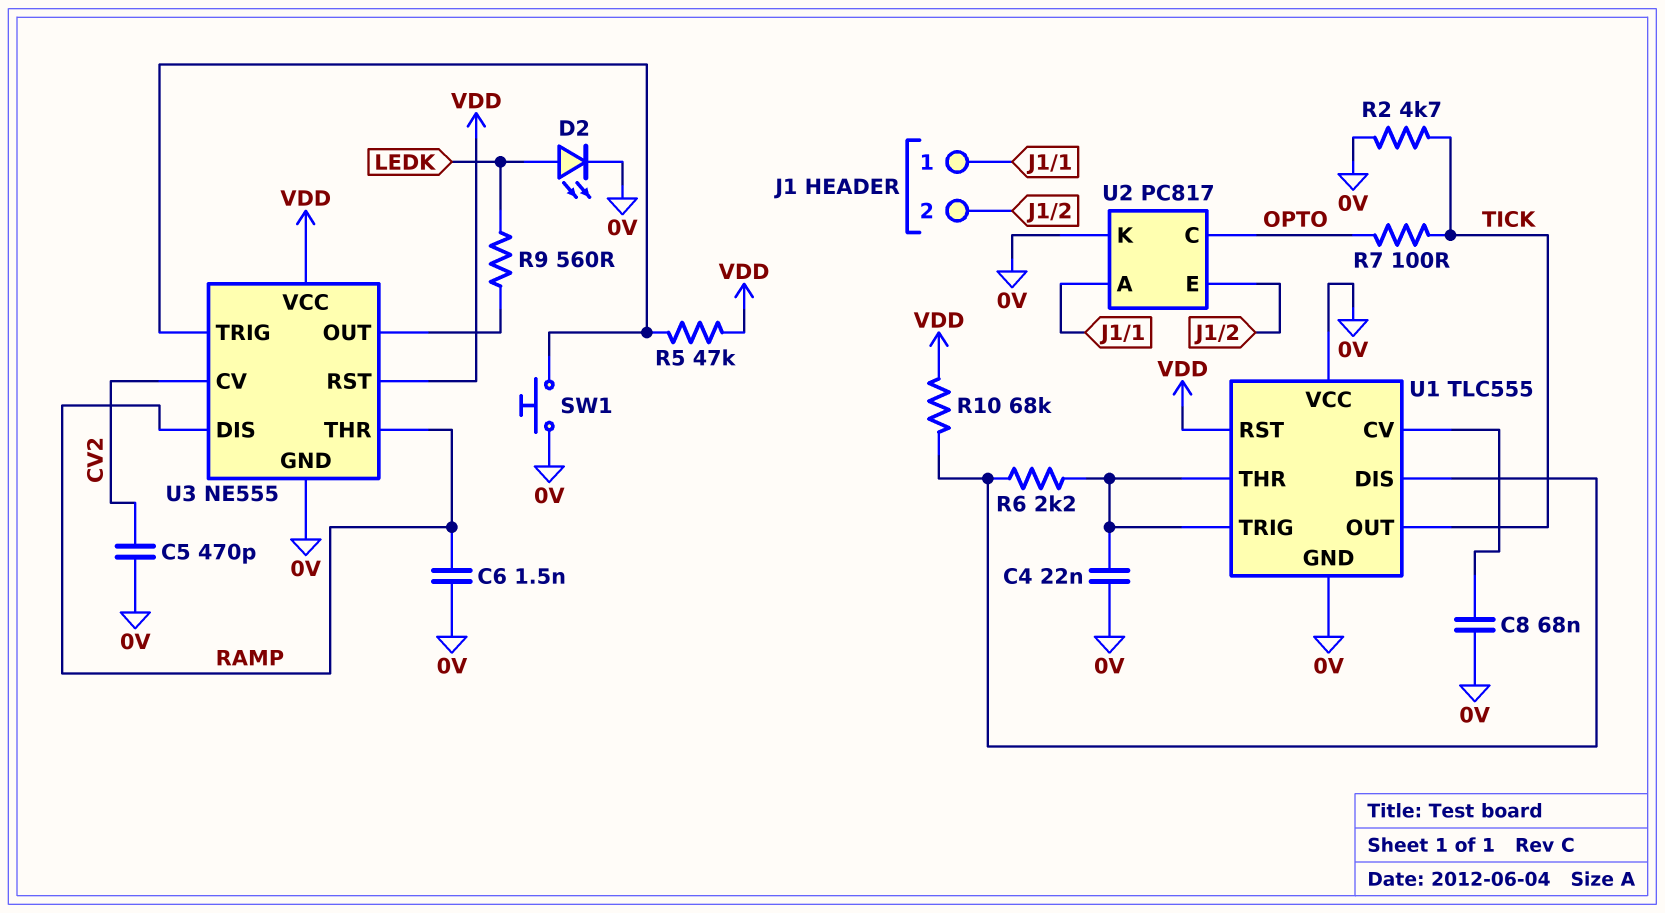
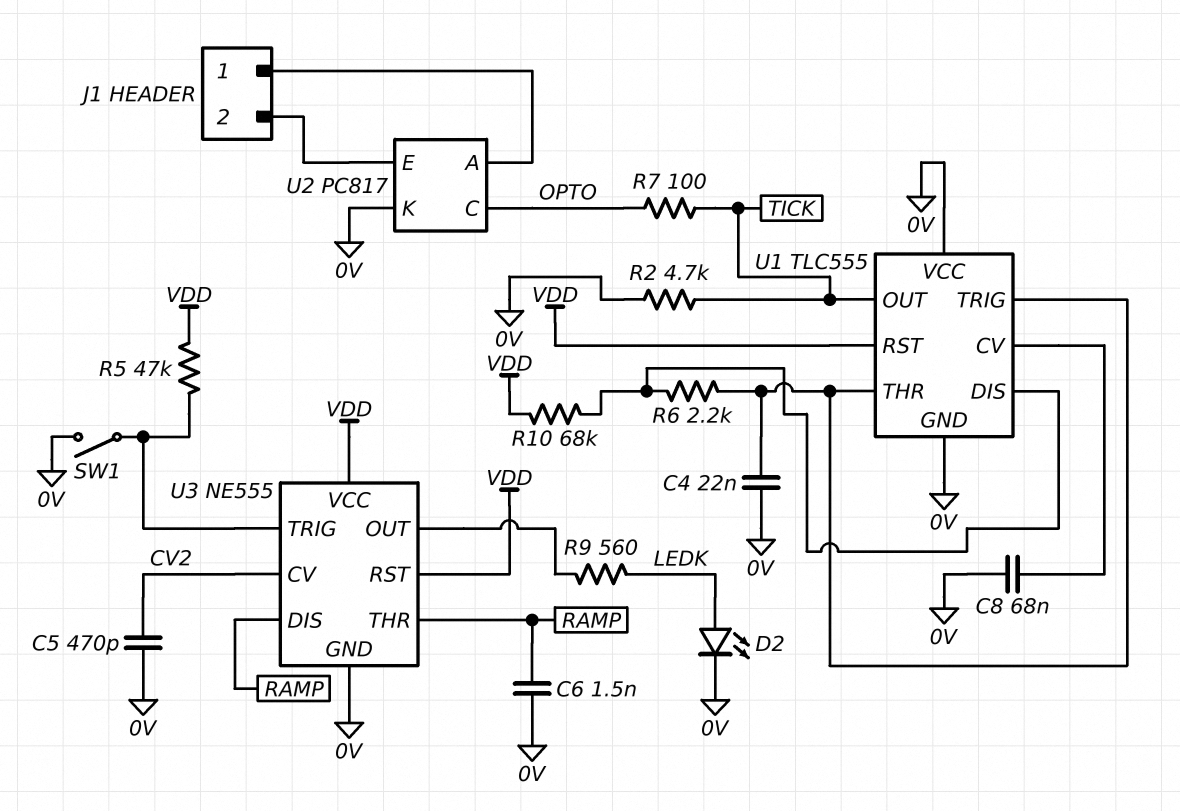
SW1: button (0V, U3/TRIG) -> switch (0V, U3/TRIG)

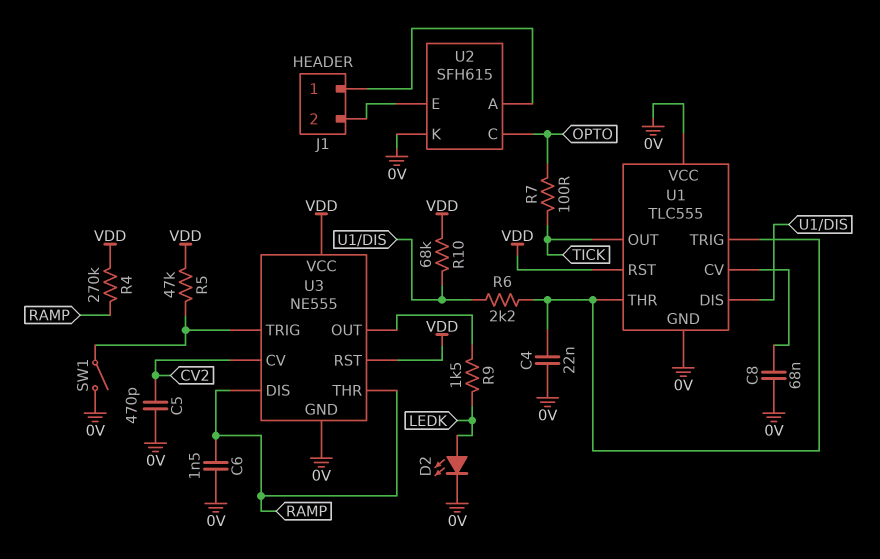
R2: 4.7k (0V, TICK) -> none
R4: none -> 270k (RAMP, VDD)
R9: 560 (LEDK, U3/OUT) -> 1.5k (LEDK, U3/OUT)
U2: PC817 -> SFH615

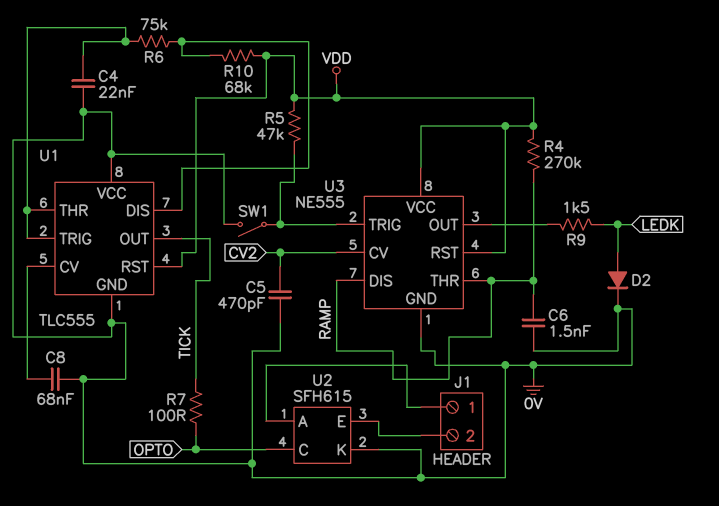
D2: LED (A LEDK, K 0V) -> diode (A LEDK, K 0V)
R6: 2.2k (U1/DIS, U1/THR) -> 75k (U1/DIS, U1/THR)

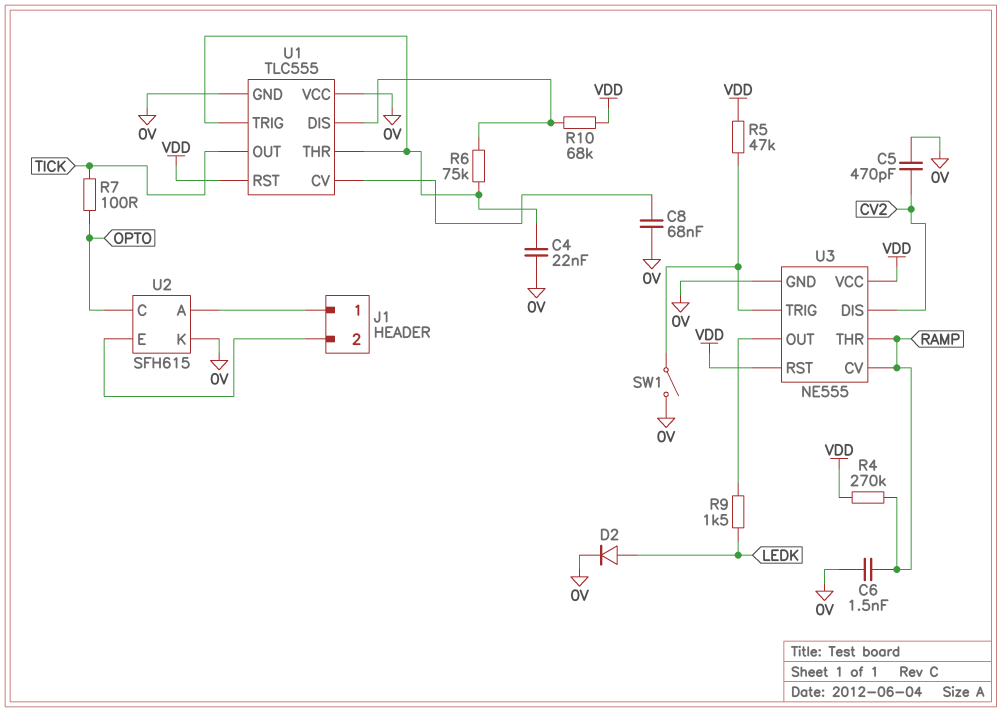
U3 pin CV: CV2 -> RAMP
U3 pin DIS: RAMP -> CV2

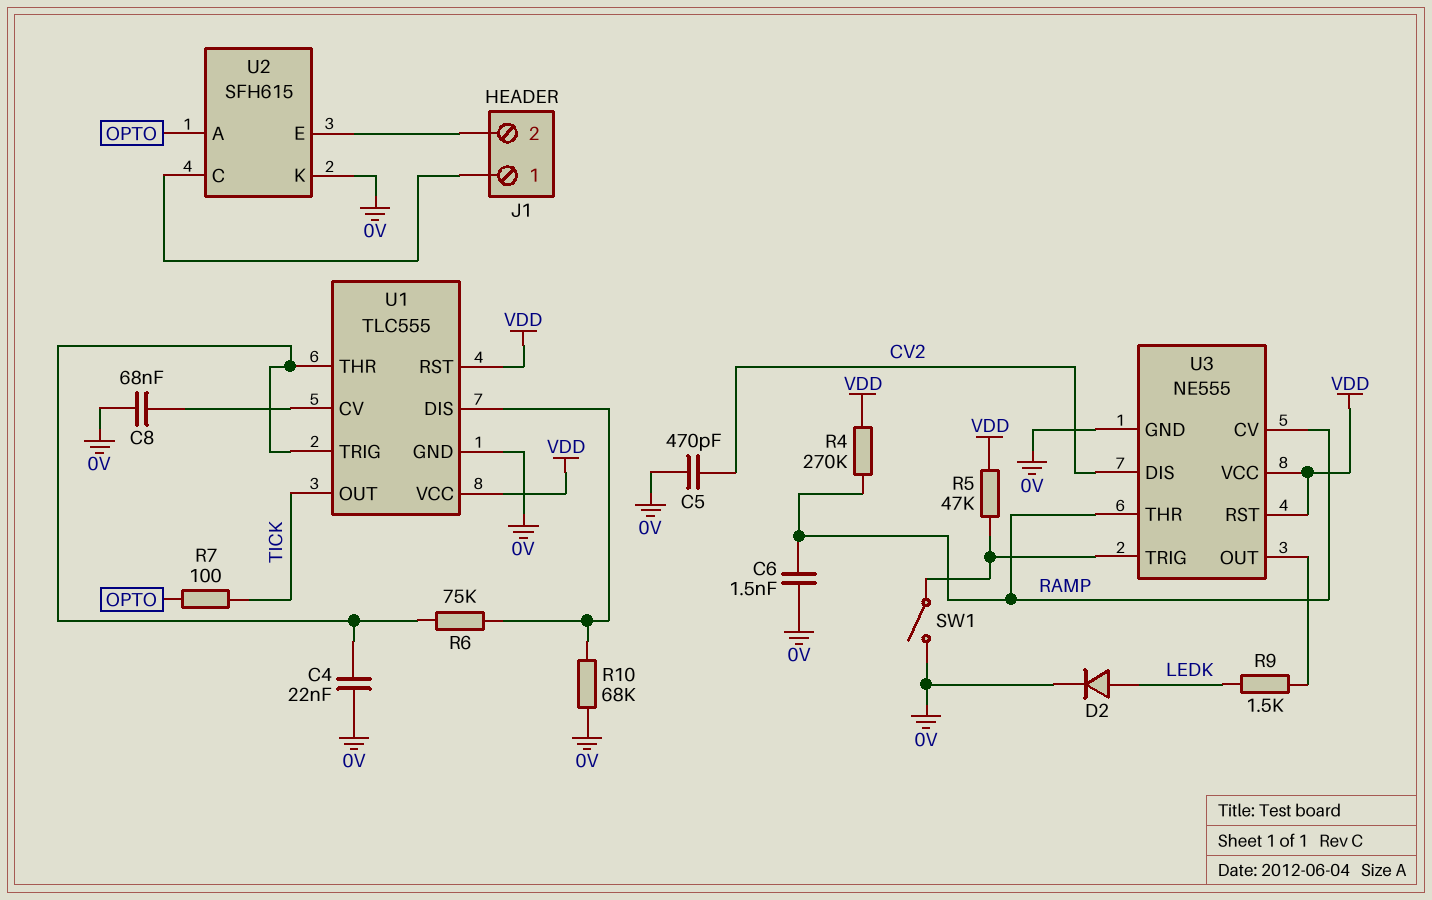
R10: 68k (U1/DIS, VDD) -> 68k (0V, U1/DIS)
U1 pin VCC: 0V -> VDD
U2 pin A: J1/1 -> OPTO
U2 pin C: OPTO -> J1/1

